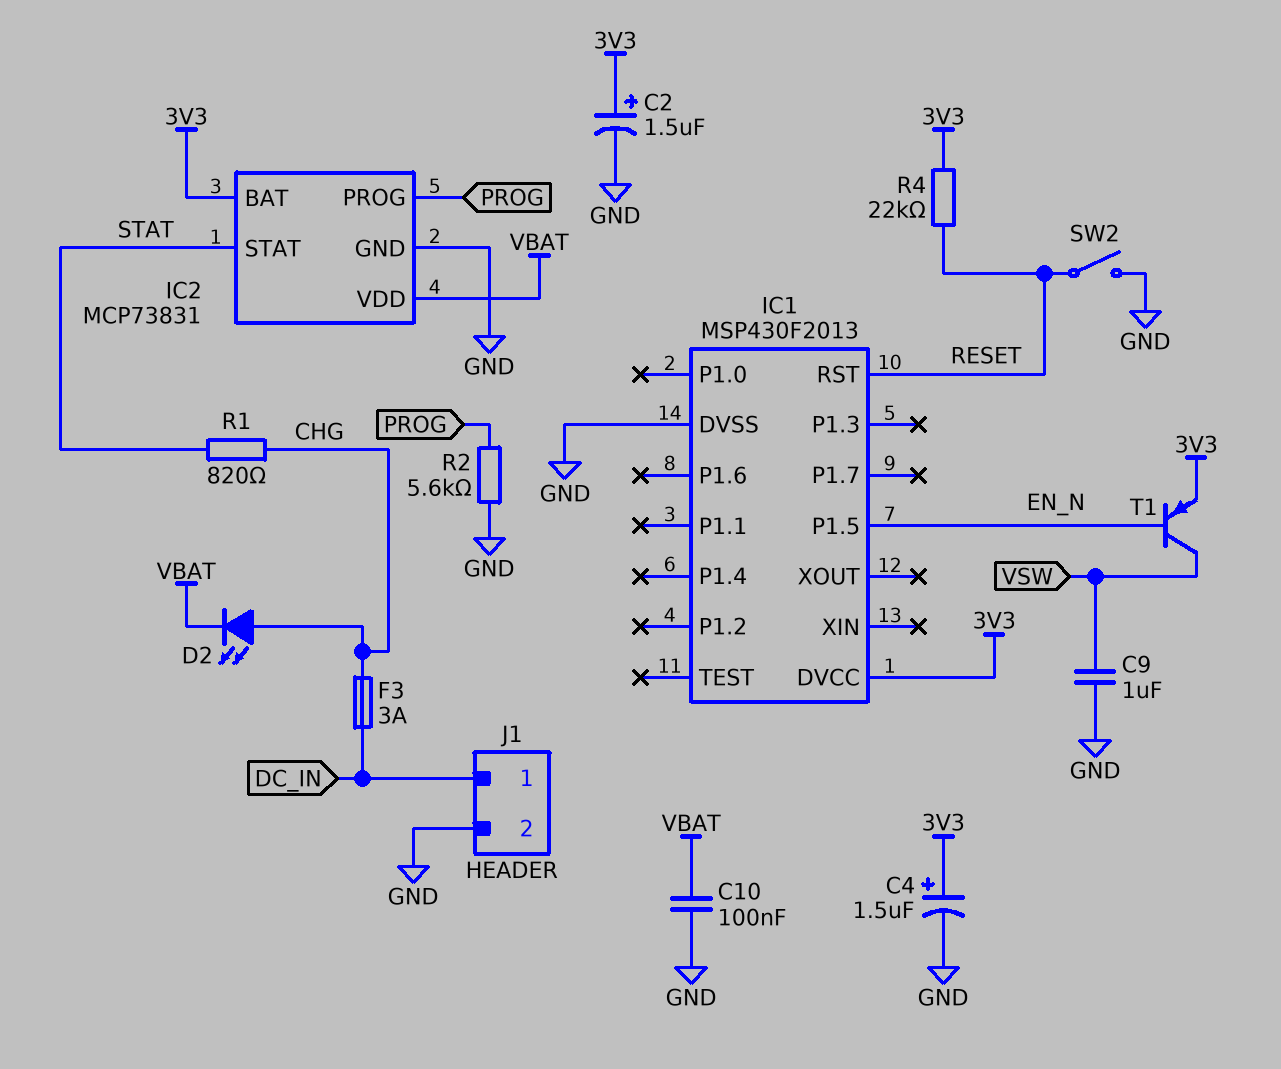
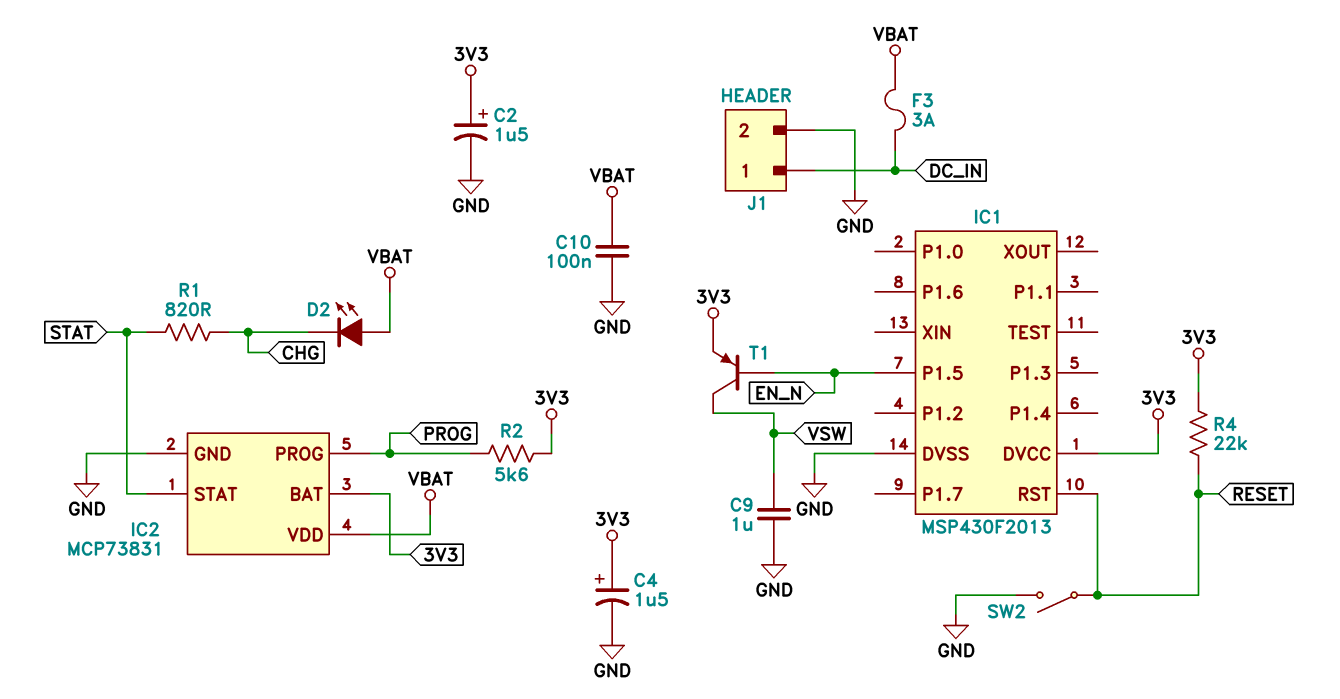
D2: LED (A CHG, K VBAT) -> LED (A VBAT, K CHG)
F3: 3A (CHG, DC_IN) -> 3A (DC_IN, VBAT)
R2: 5.6k (GND, PROG) -> 5.6k (3V3, PROG)

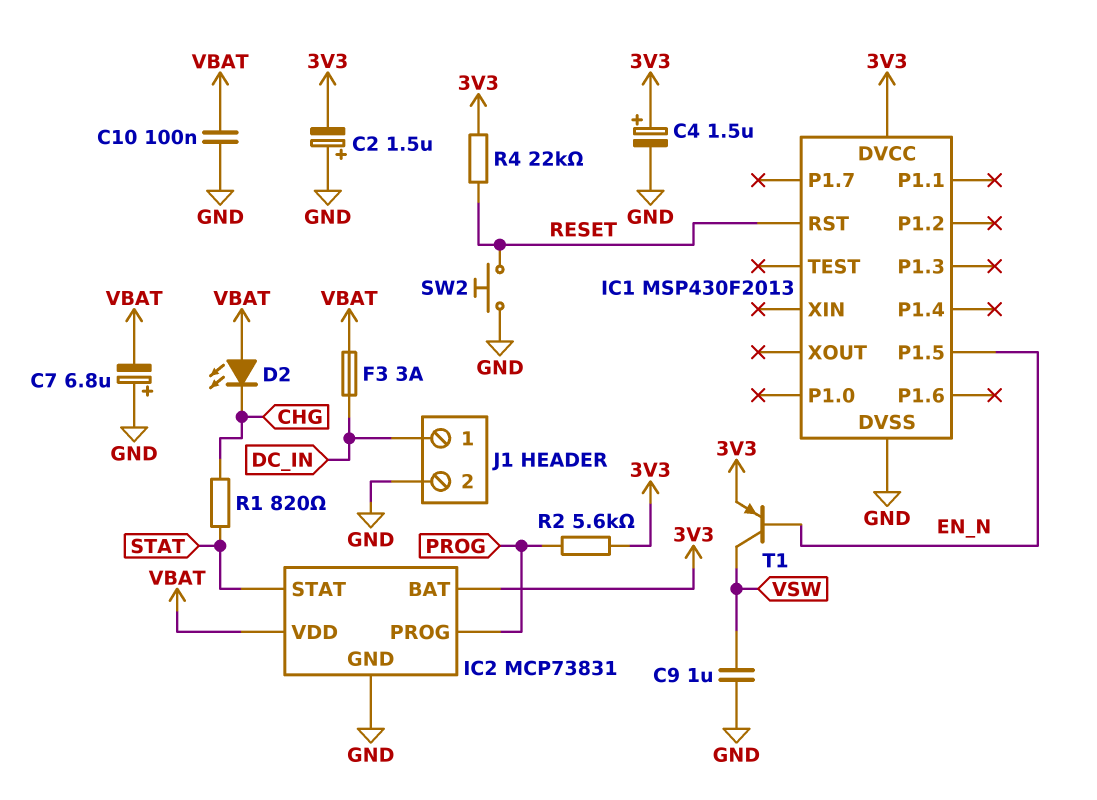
C2: 1.5uF (plus 3V3, minus GND) -> 1.5uF (plus GND, minus 3V3)
C7: none -> 6.8uF (plus GND, minus VBAT)
SW2: switch (GND, RESET) -> button (GND, RESET)

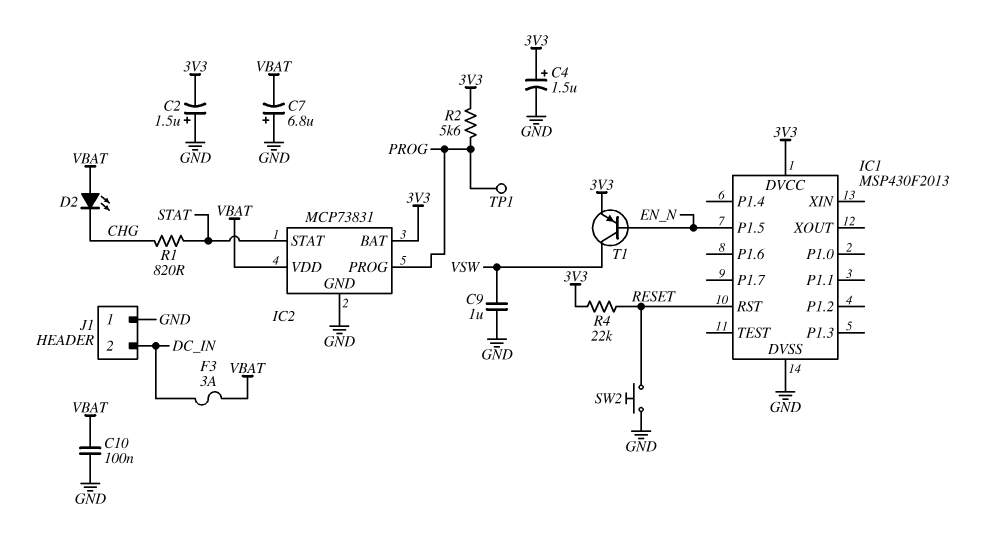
J1 pin 1: DC_IN -> GND
J1 pin 2: GND -> DC_IN
TP1: none -> test point (PROG)

